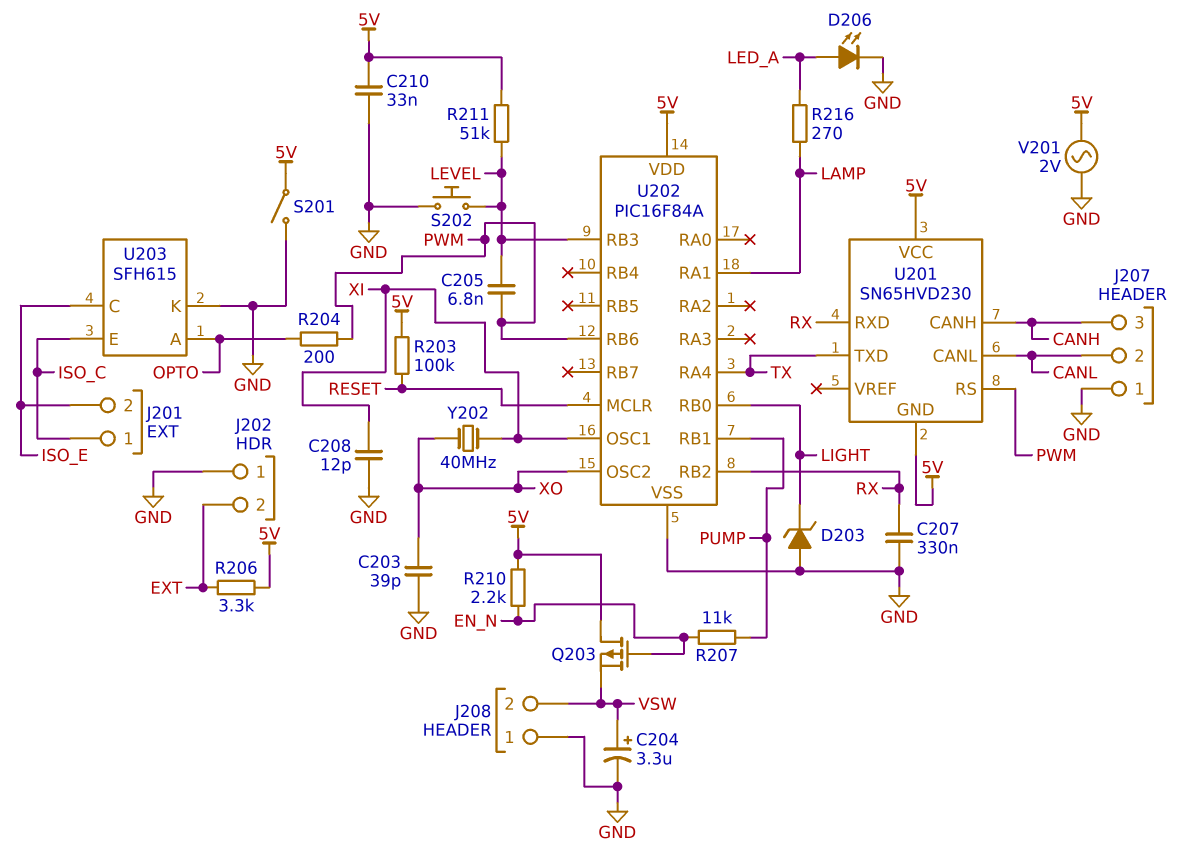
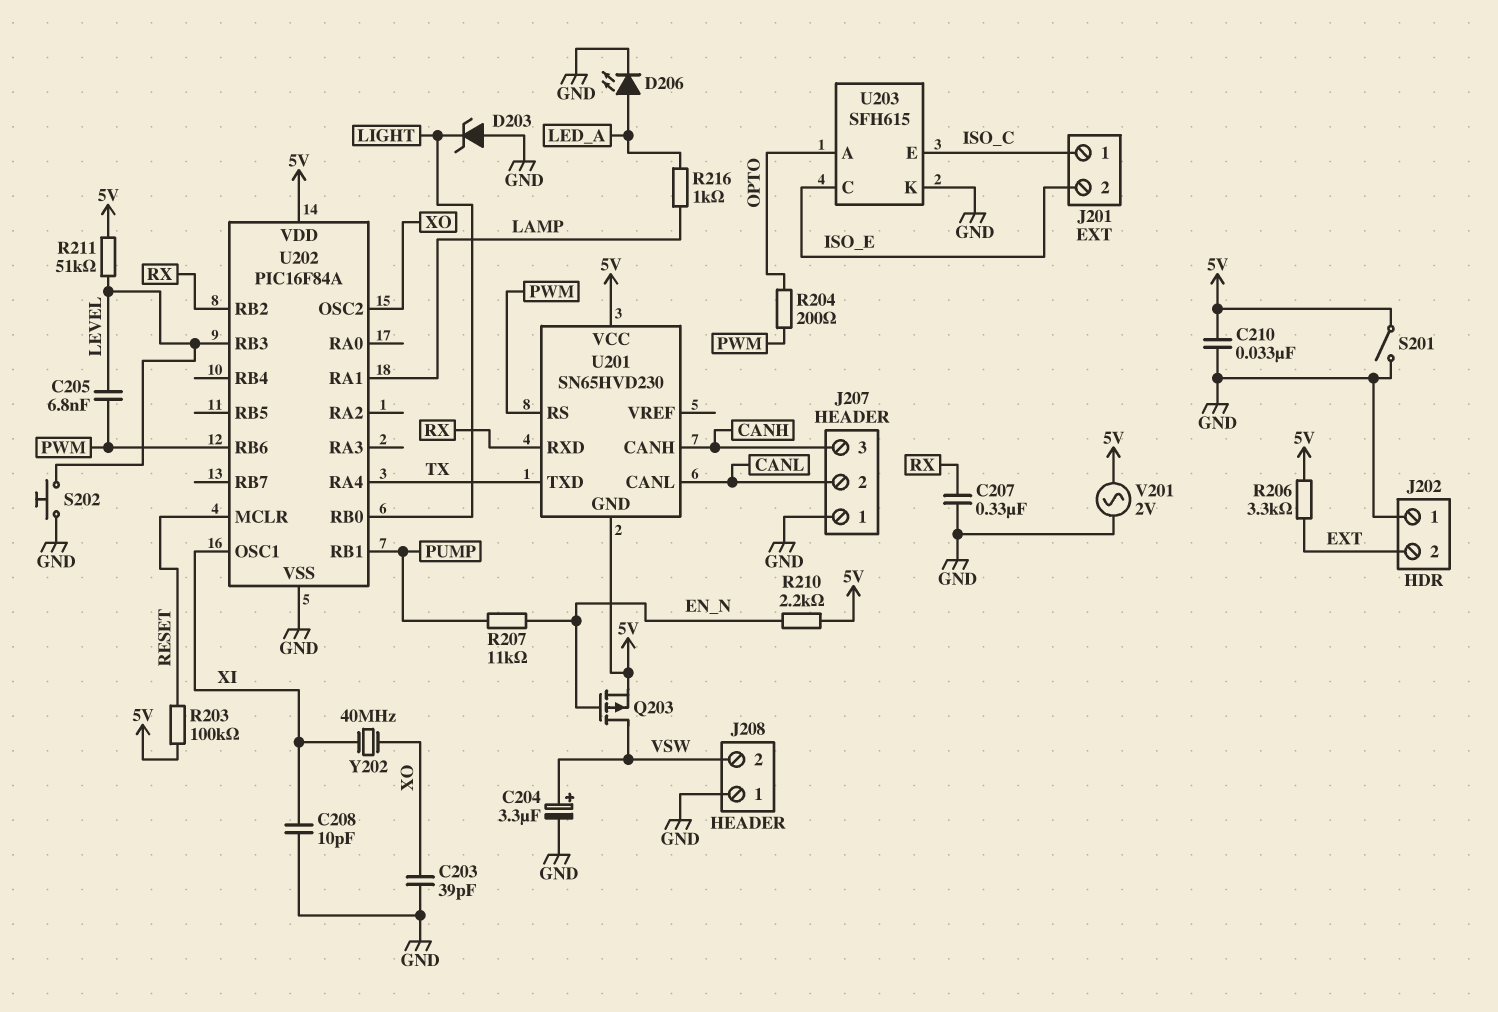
C208: 12pF (GND, XI) -> 10pF (GND, XI)
Q203: PMOS (G EN_N, D 5V, S VSW) -> PMOS (G EN_N, D VSW, S 5V)
R216: 270 (LAMP, LED_A) -> 1k (LAMP, LED_A)

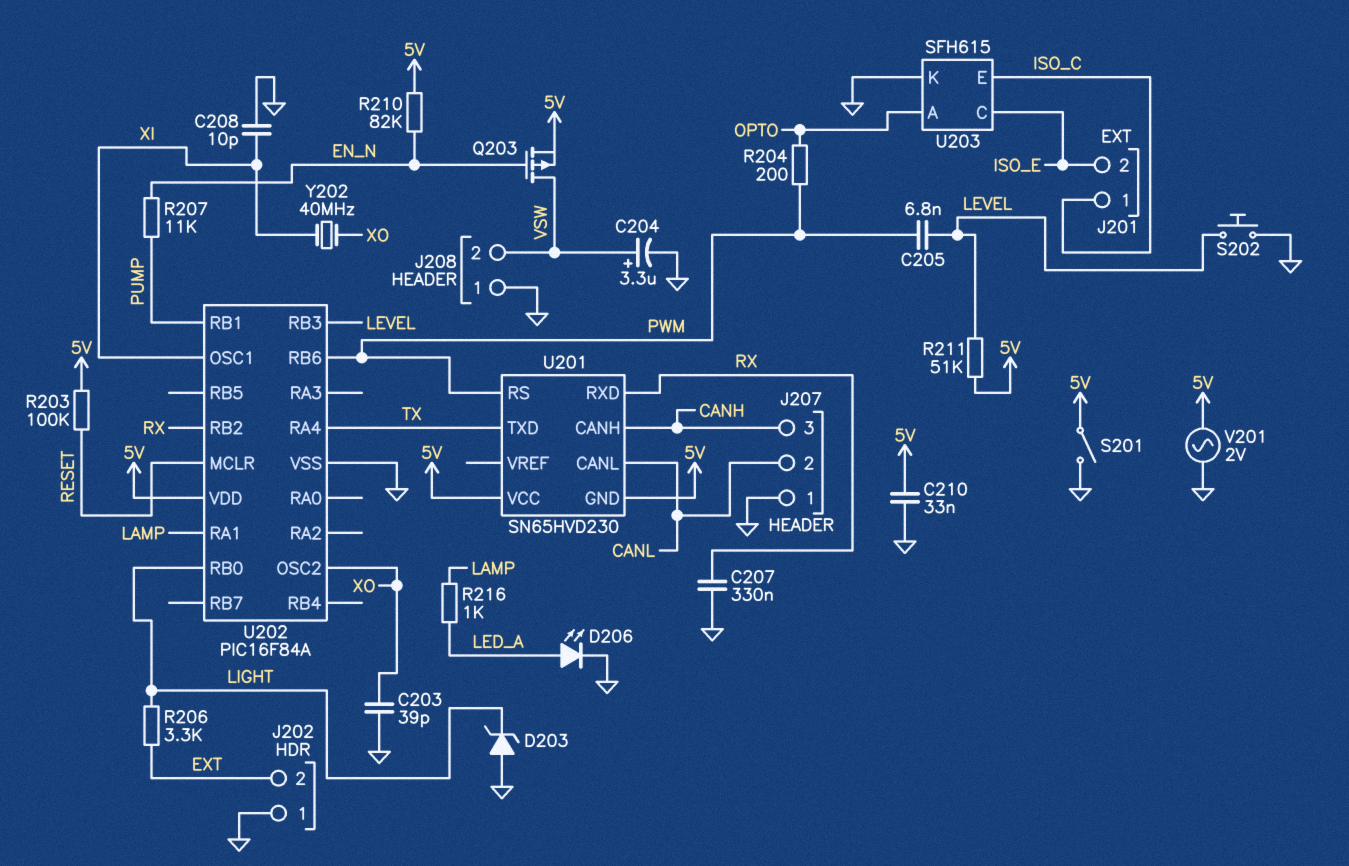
R206: 3.3k (5V, EXT) -> 3.3k (EXT, LIGHT)
R210: 2.2k (5V, EN_N) -> 82k (5V, EN_N)

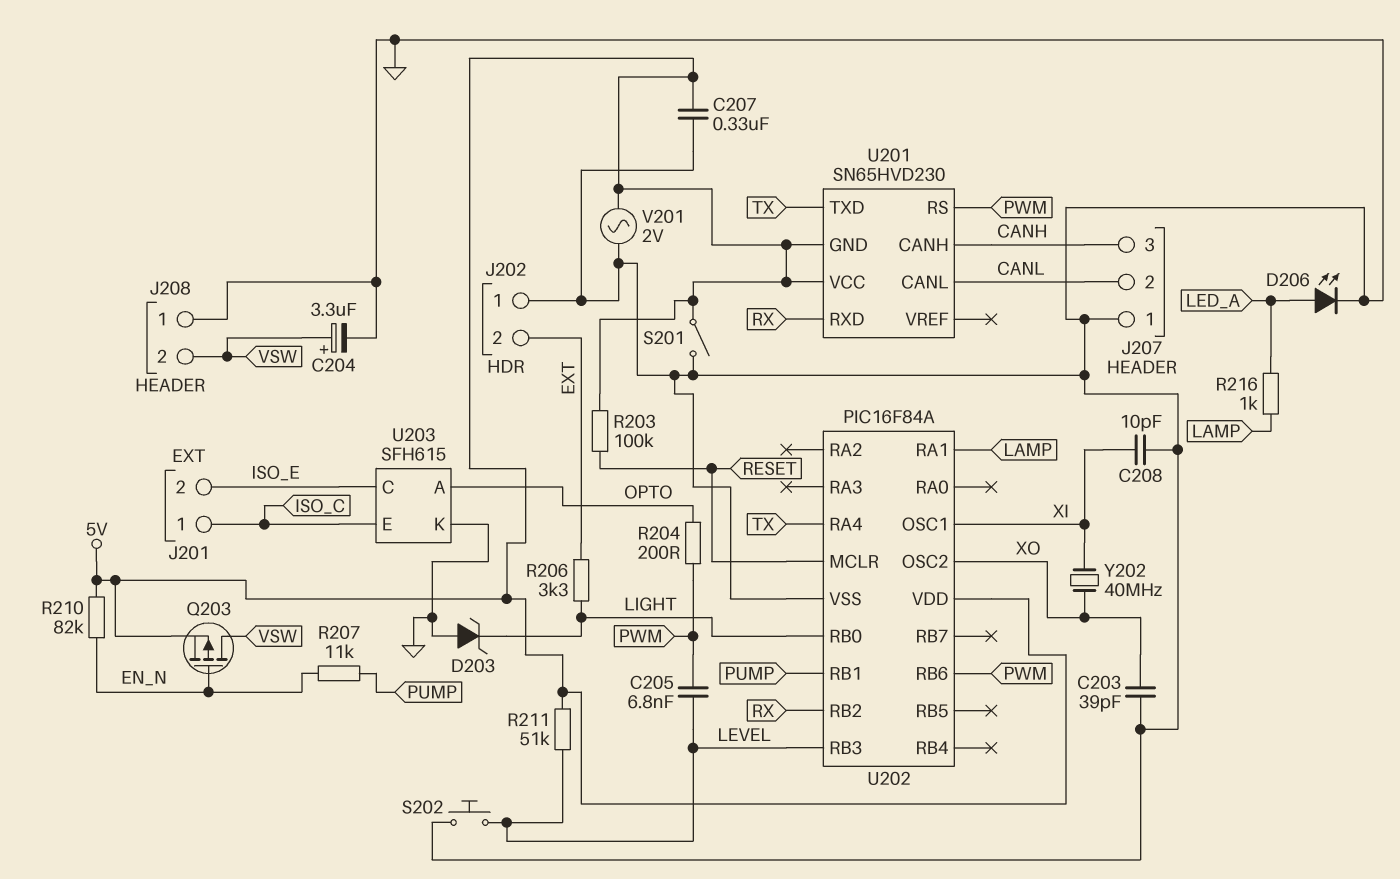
C207: 330nF (GND, RX) -> 330nF (5V, GND)
C210: 33nF (5V, GND) -> none

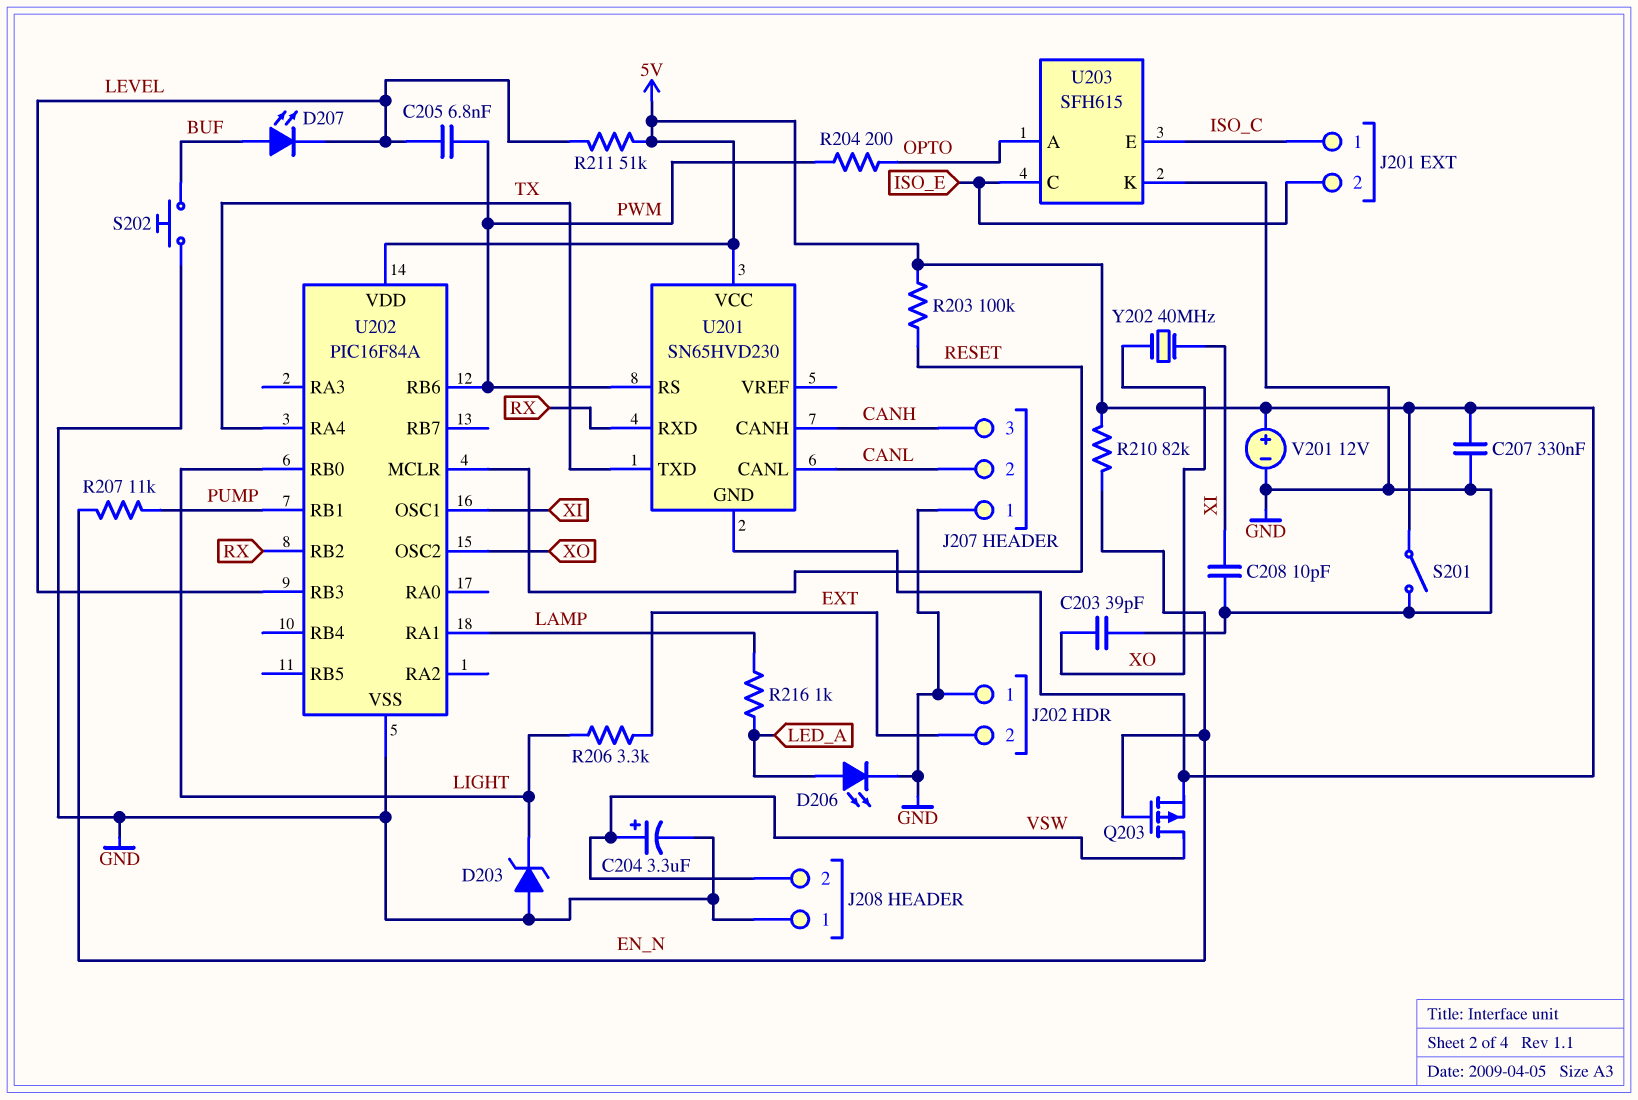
D207: none -> LED (A BUF, K LEVEL)
S202: button (GND, LEVEL) -> button (BUF, GND)
V201: AC 2V (5V, GND) -> 12V (plus 5V, minus GND)

